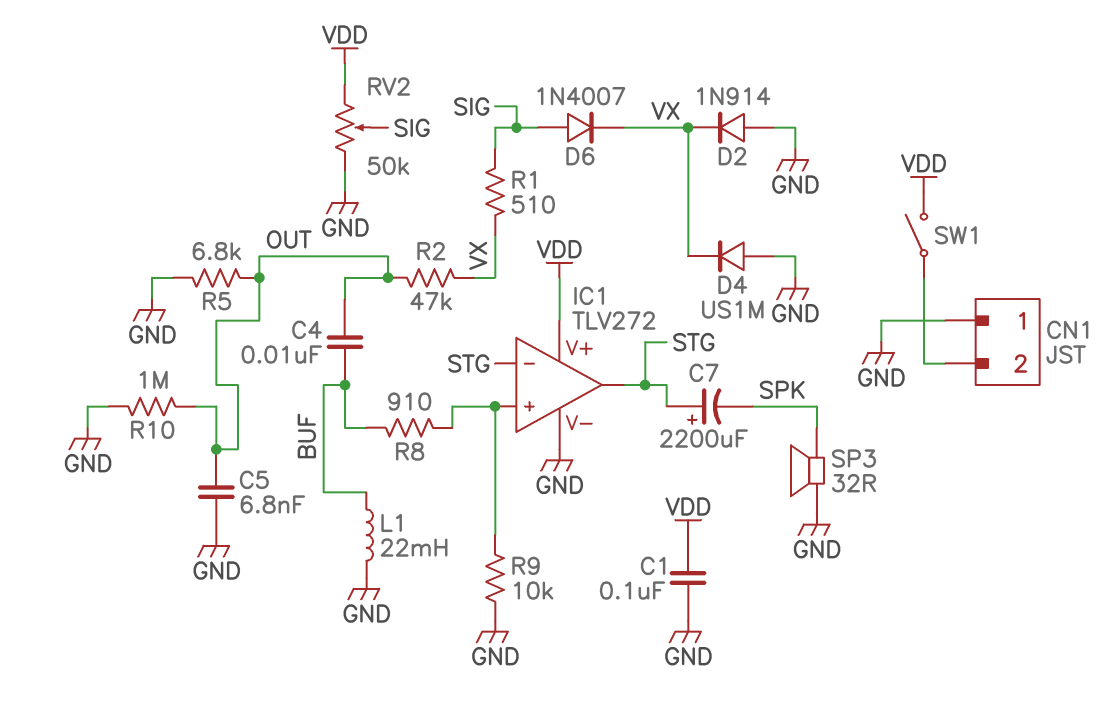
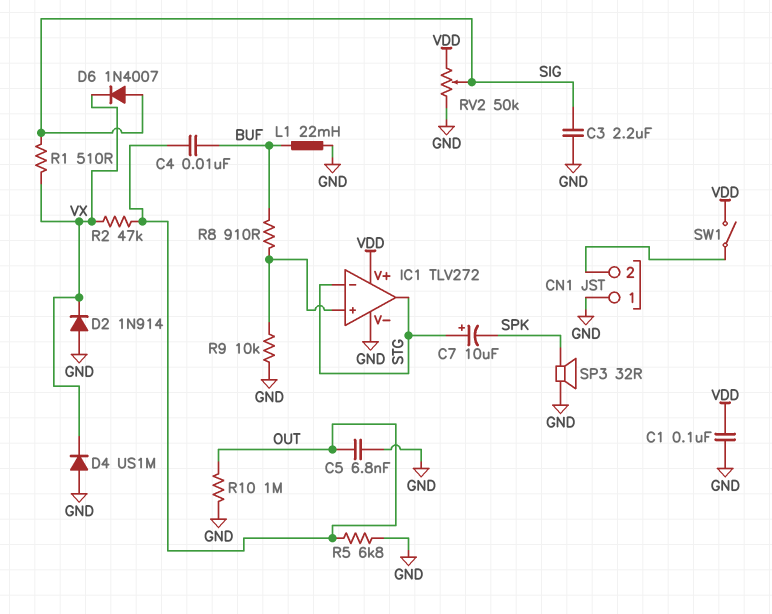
C3: none -> 2.2uF (GND, SIG)
C7: 2200uF (plus STG, minus SPK) -> 10uF (plus STG, minus SPK)

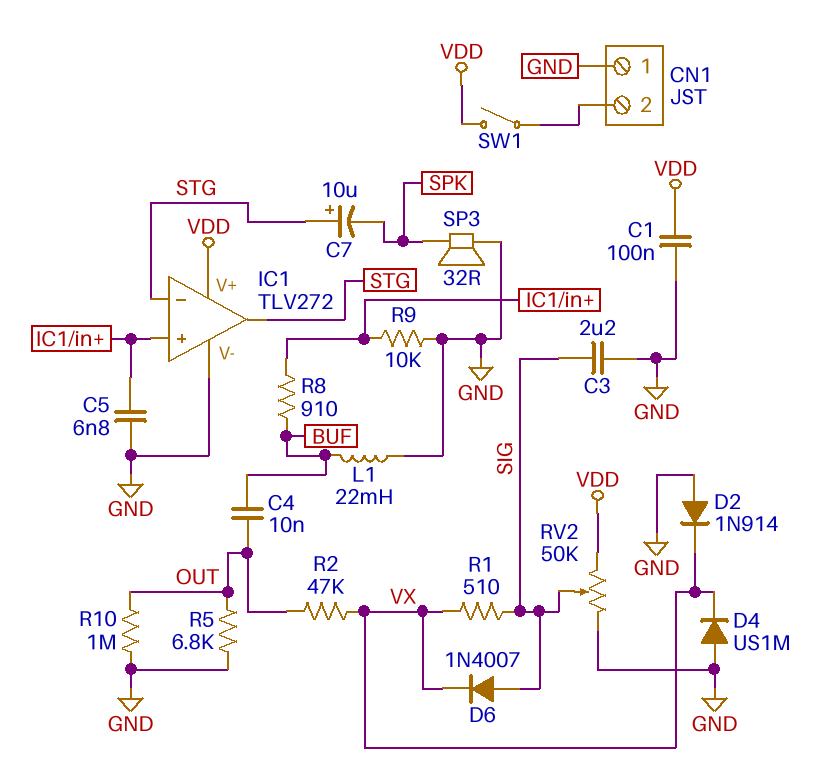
C5: 6.8nF (GND, OUT) -> 6.8nF (GND, IC1/in+)

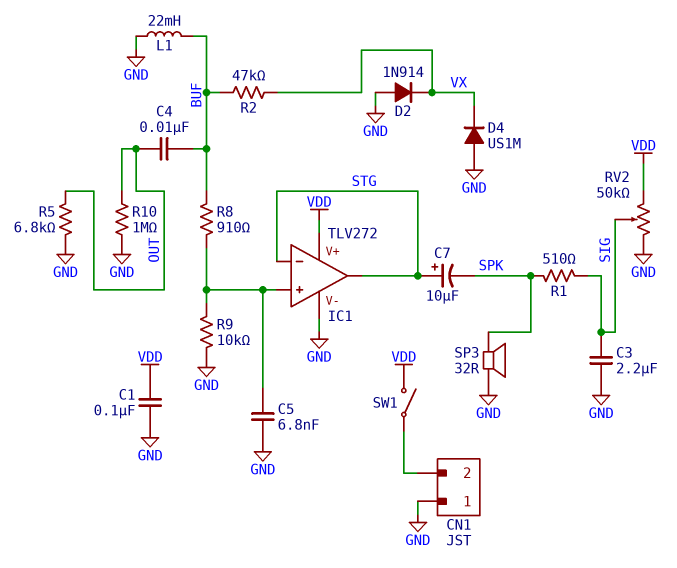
D6: diode 1N4007 (A SIG, K VX) -> none
R1: 510 (SIG, VX) -> 510 (SIG, SPK)
R2: 47k (OUT, VX) -> 47k (BUF, VX)

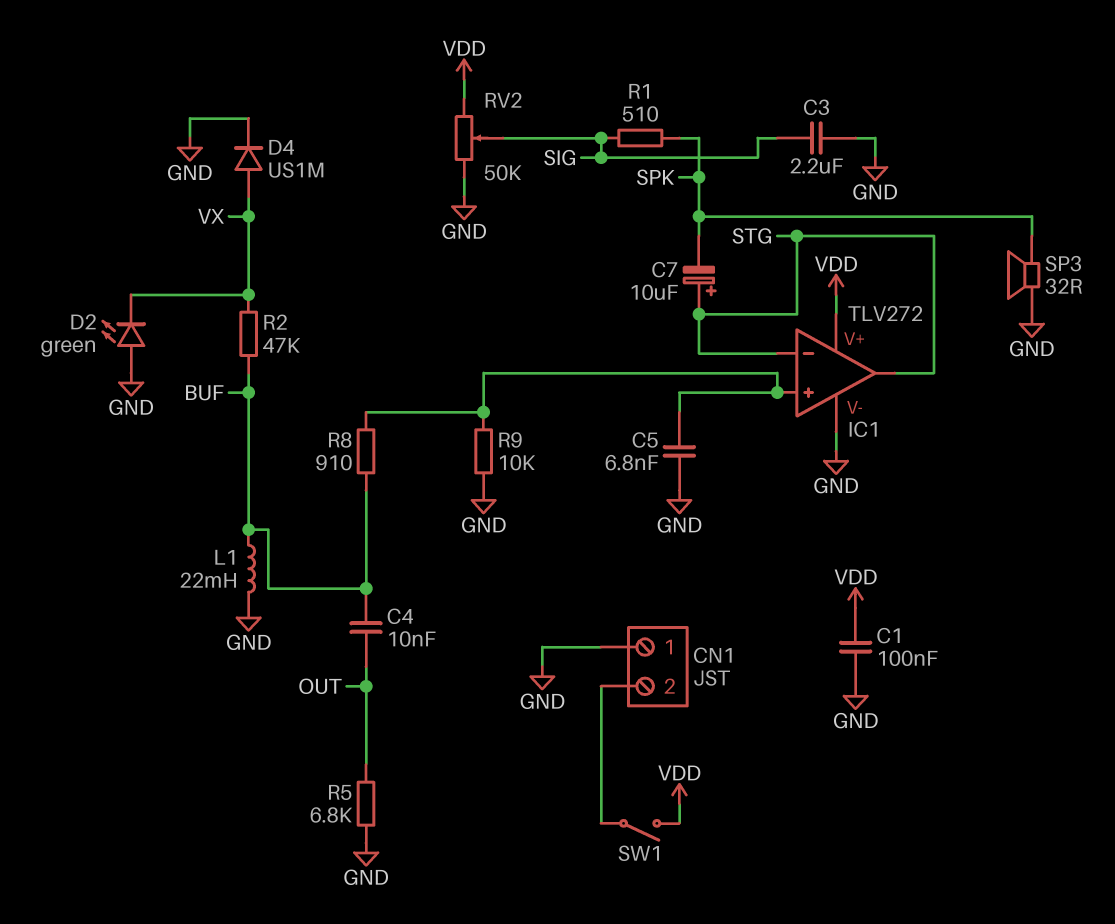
D2: diode 1N914 (A GND, K VX) -> LED green (A GND, K VX)
D4: diode US1M (A GND, K VX) -> diode US1M (A VX, K GND)
R10: 1M (GND, OUT) -> none

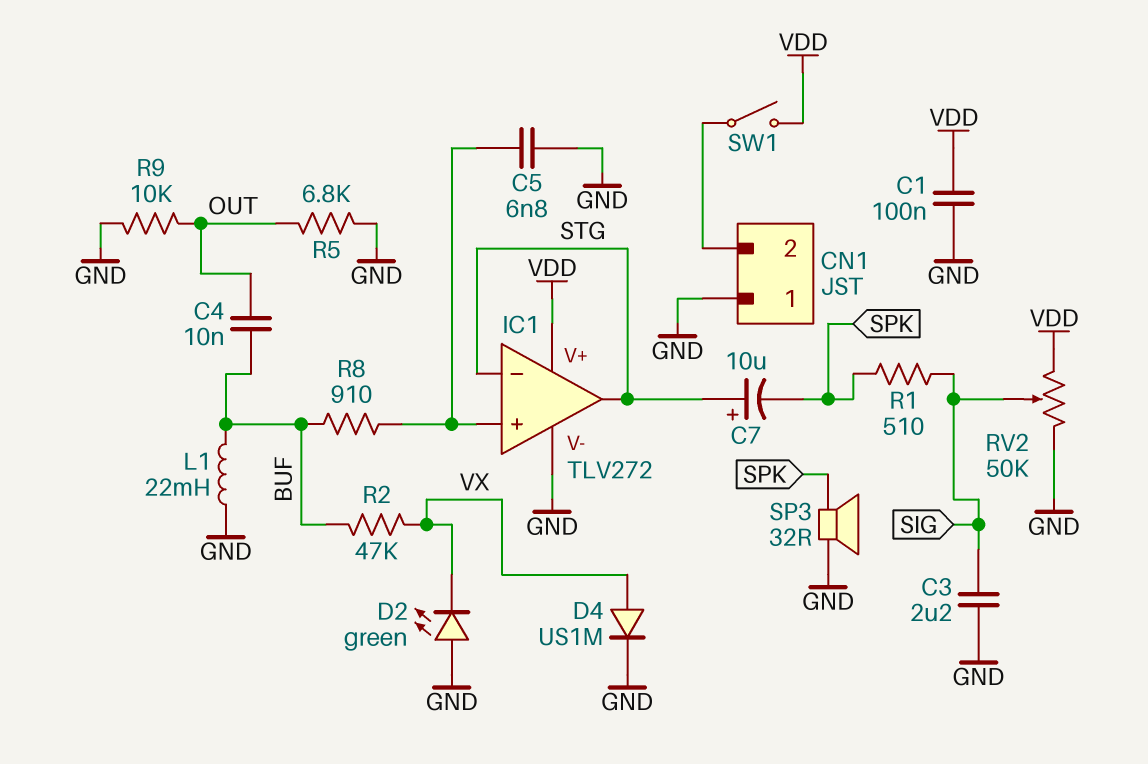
R9: 10k (GND, IC1/in+) -> 10k (GND, OUT)

